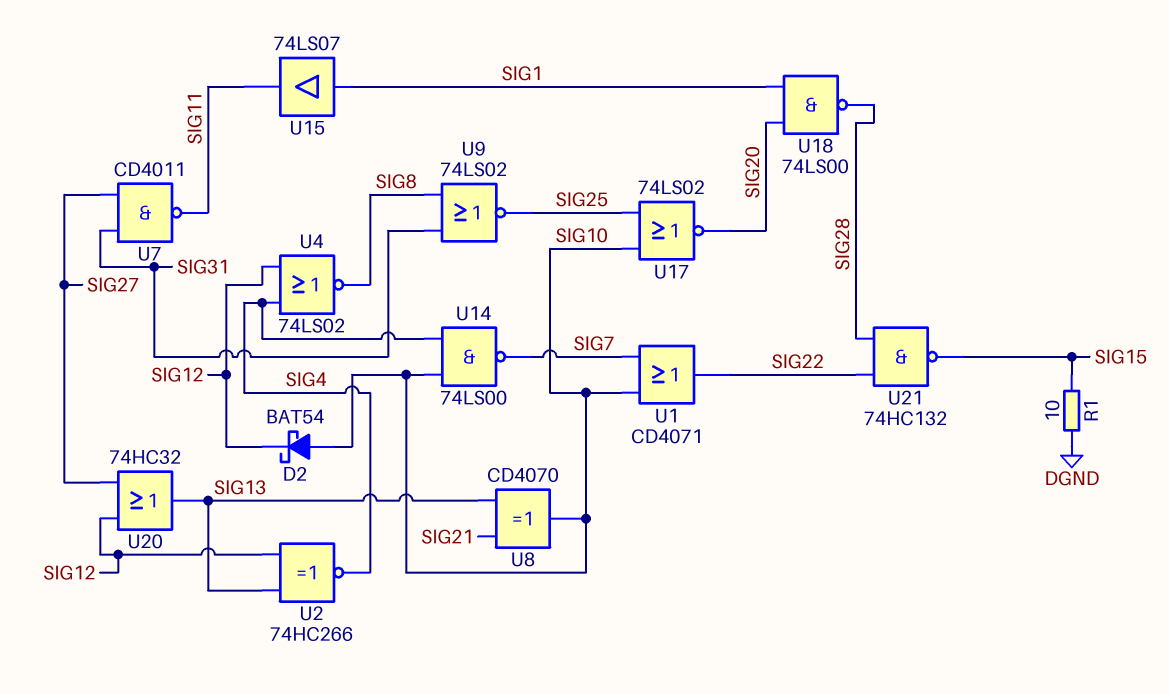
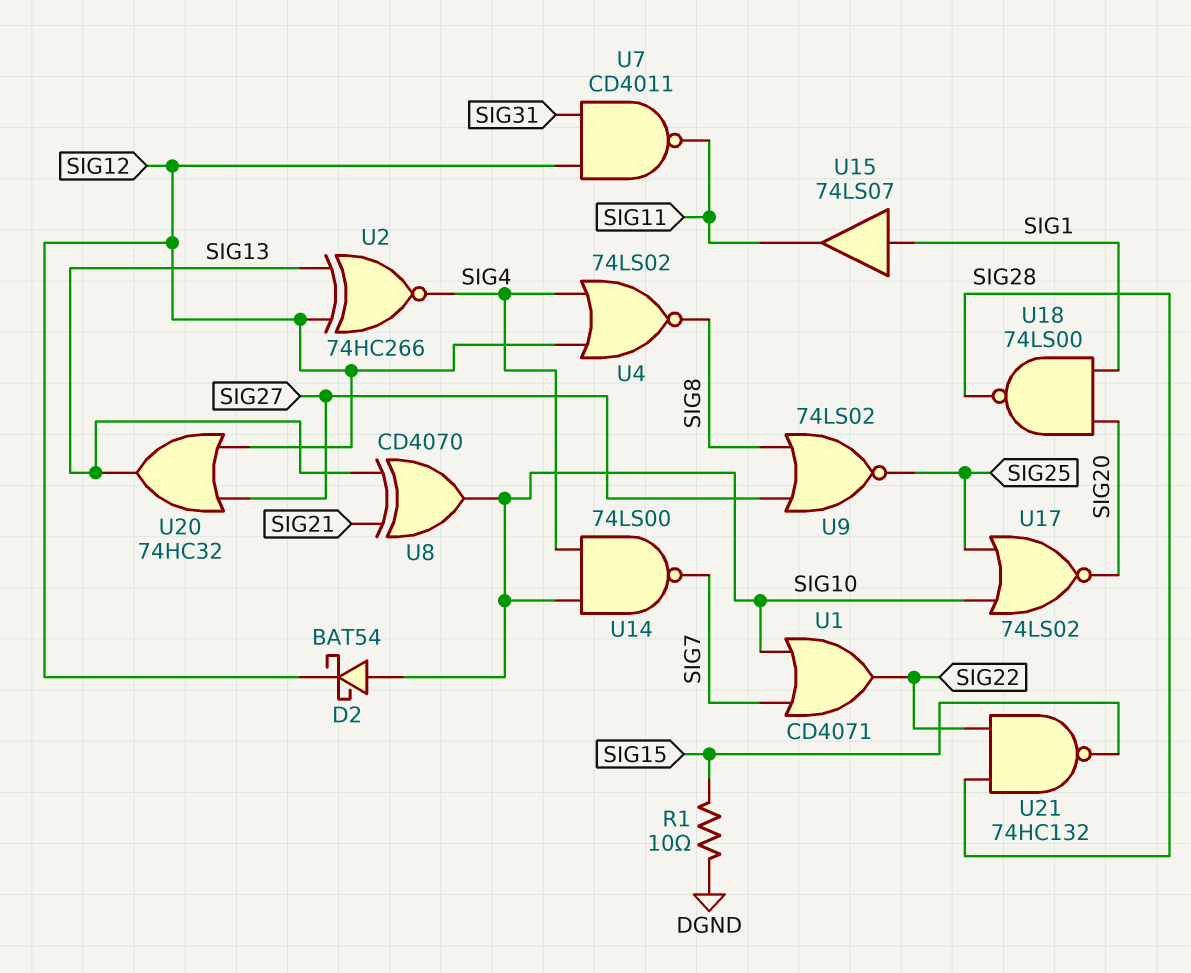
U7: NAND CD4011 (in SIG27, in SIG31, out SIG11) -> NAND CD4011 (in SIG12, in SIG31, out SIG11)
U9: NOR 74LS02 (in SIG8, in SIG31, out SIG25) -> NOR 74LS02 (in SIG8, in SIG27, out SIG25)

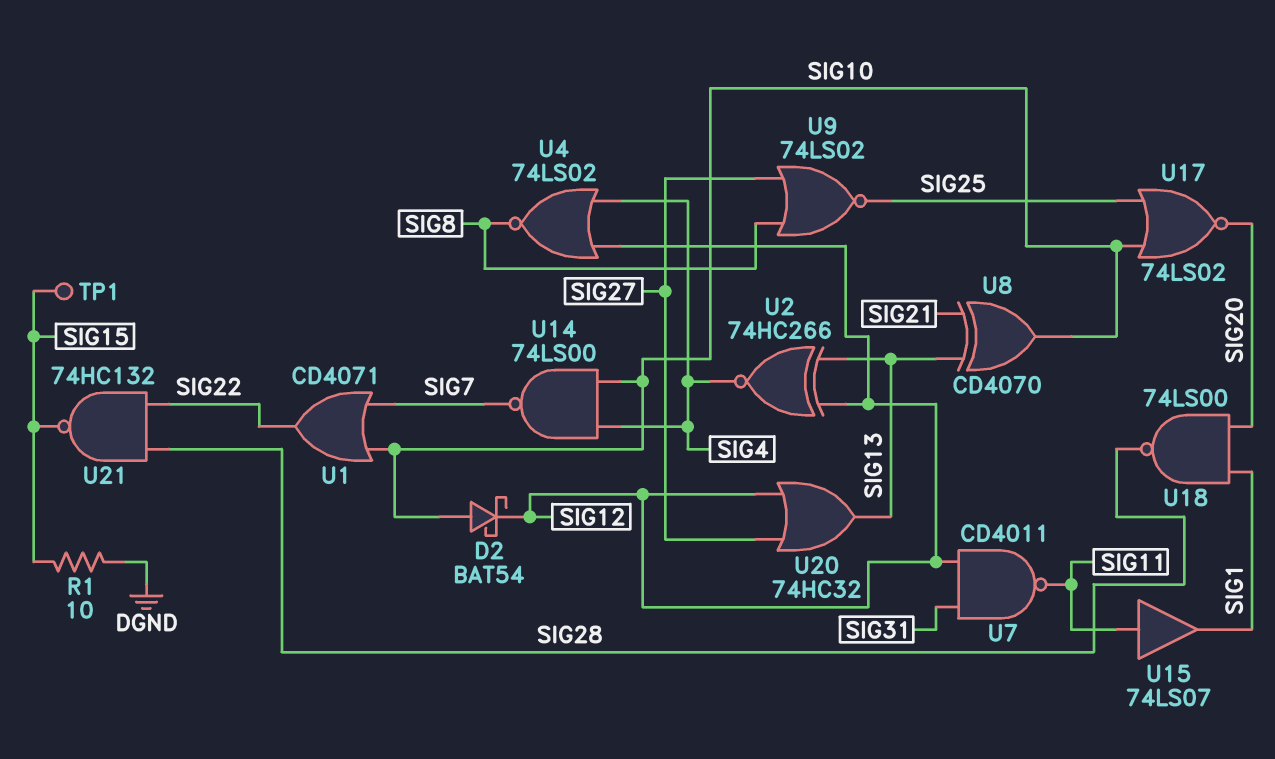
TP1: none -> test point (SIG15)
U15: buffer 74LS07 (in SIG1, out SIG11) -> buffer 74LS07 (in SIG11, out SIG1)

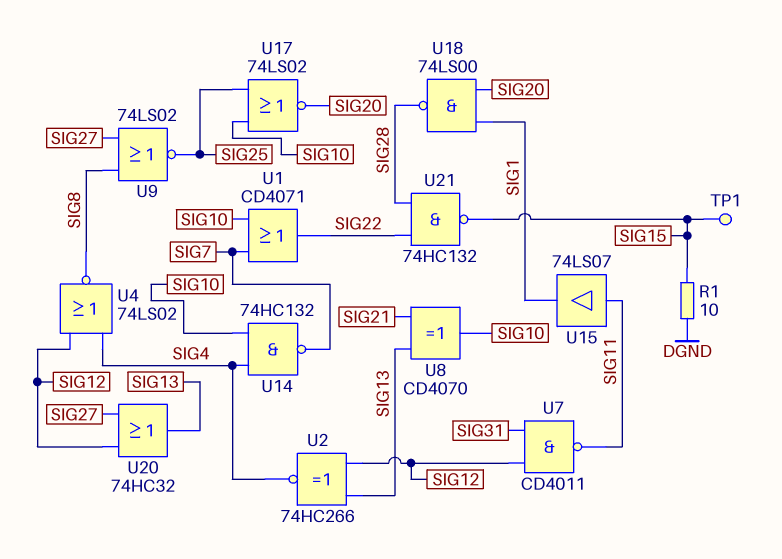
D2: schottky BAT54 (A SIG10, K SIG12) -> none
U14: NAND 74LS00 (in SIG4, in SIG10, out SIG7) -> NAND 74HC132 (in SIG4, in SIG10, out SIG7)

